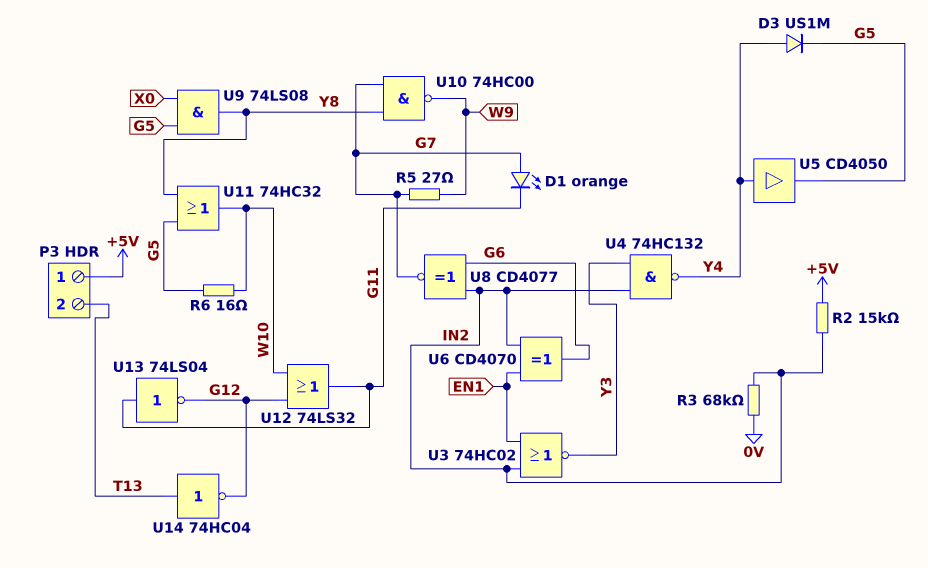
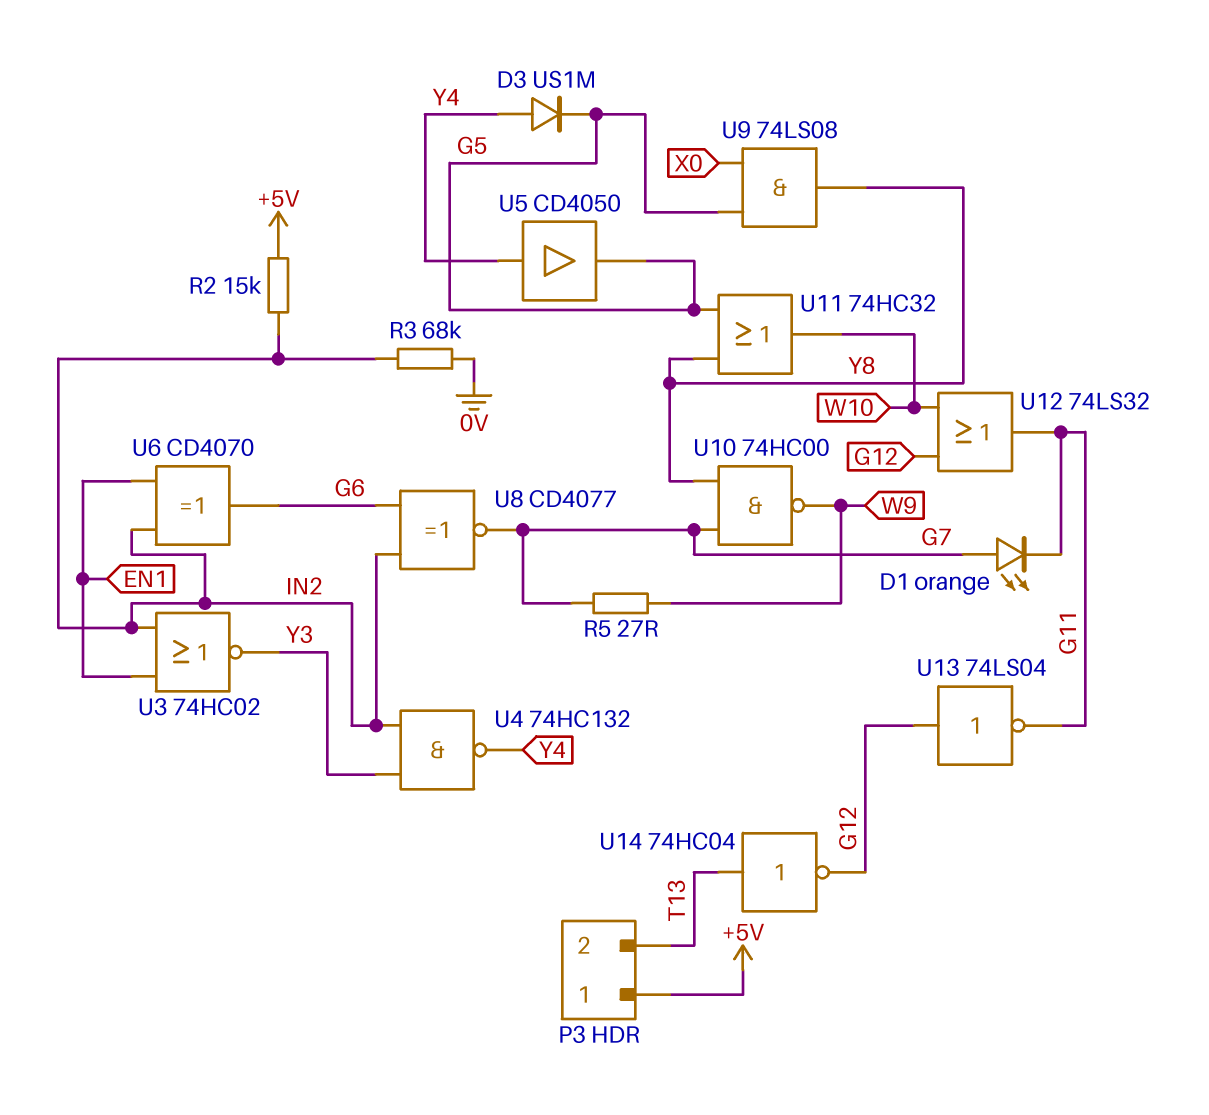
R6: 16 (G5, W10) -> none
U13: NOT 74LS04 (in G11, out G12) -> NOT 74LS04 (in G12, out G11)

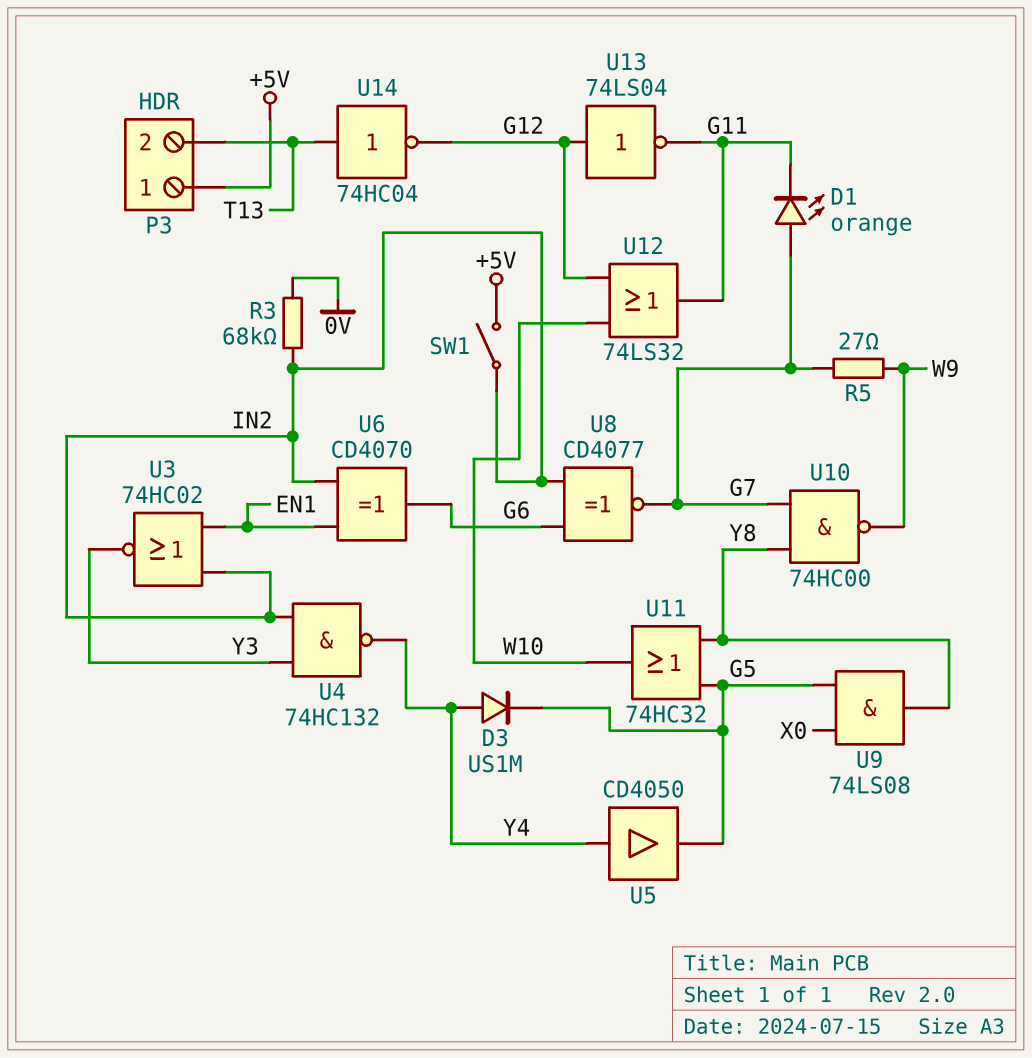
R2: 15k (+5V, IN2) -> none
SW1: none -> switch (+5V, IN2)

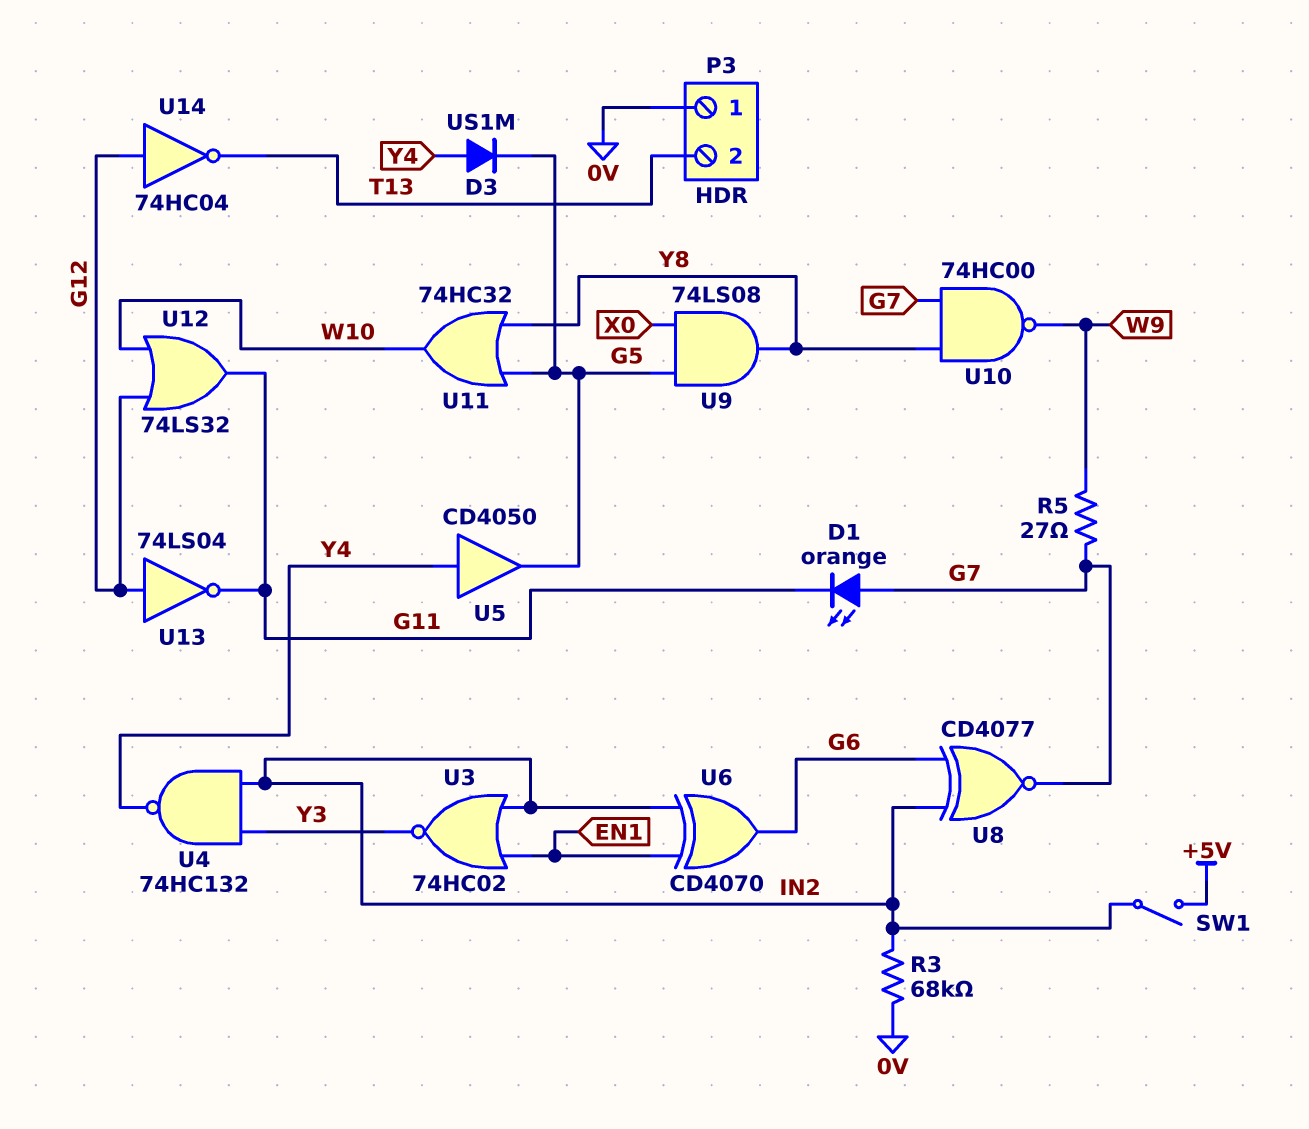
P3 pin 1: +5V -> 0V
U14: NOT 74HC04 (in T13, out G12) -> NOT 74HC04 (in G12, out T13)

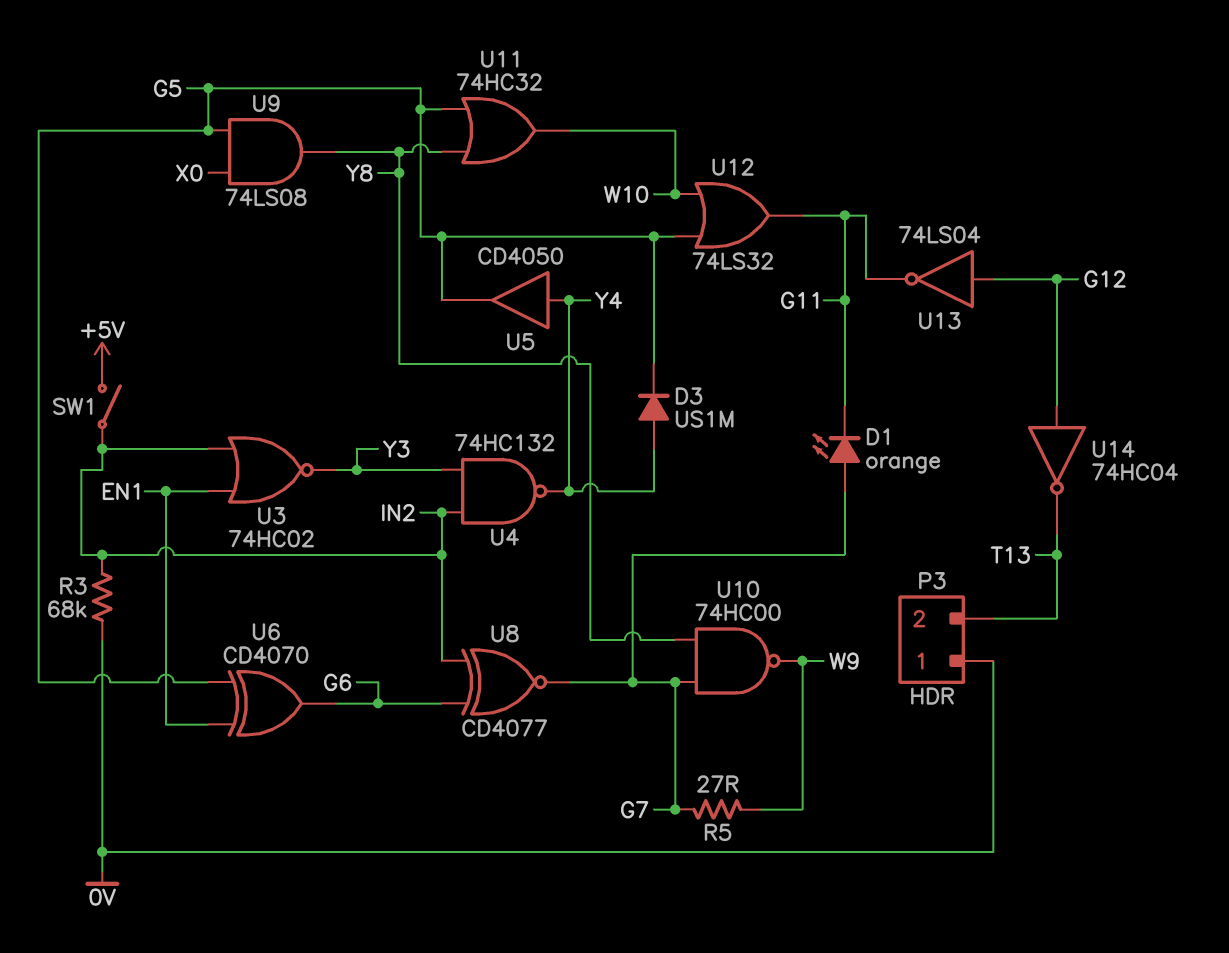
U6: XOR CD4070 (in EN1, in IN2, out G6) -> XOR CD4070 (in EN1, in G5, out G6)
U12: OR 74LS32 (in G12, in W10, out G11) -> OR 74LS32 (in G5, in W10, out G11)

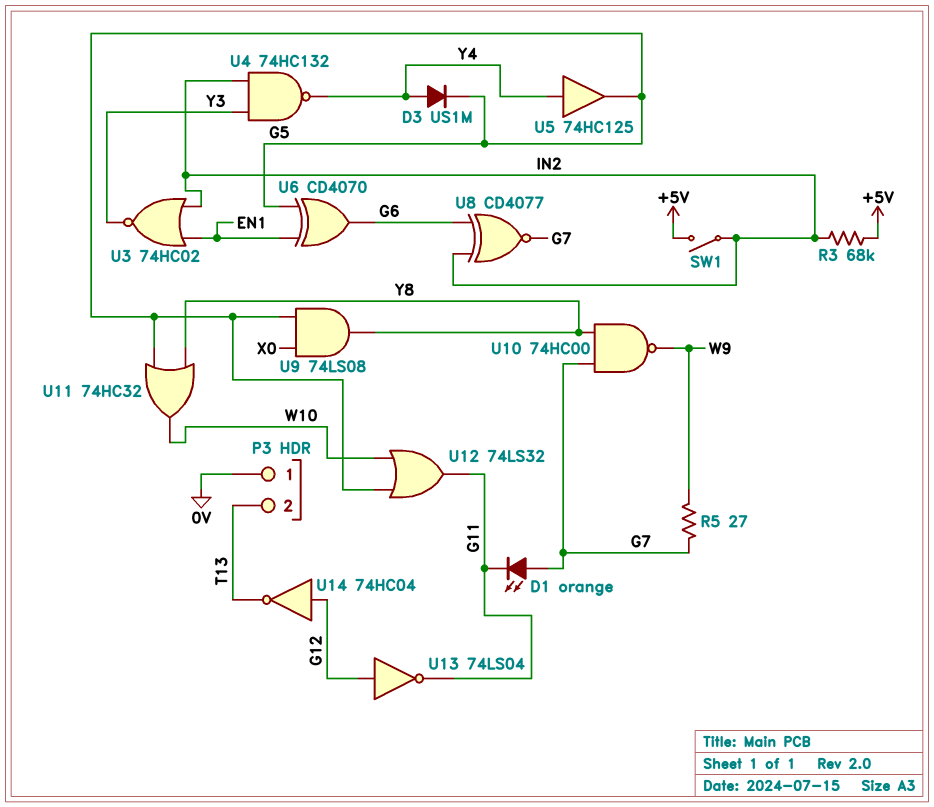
R3: 68k (0V, IN2) -> 68k (+5V, IN2)
U5: buffer CD4050 (in Y4, out G5) -> buffer 74HC125 (in Y4, out G5)

